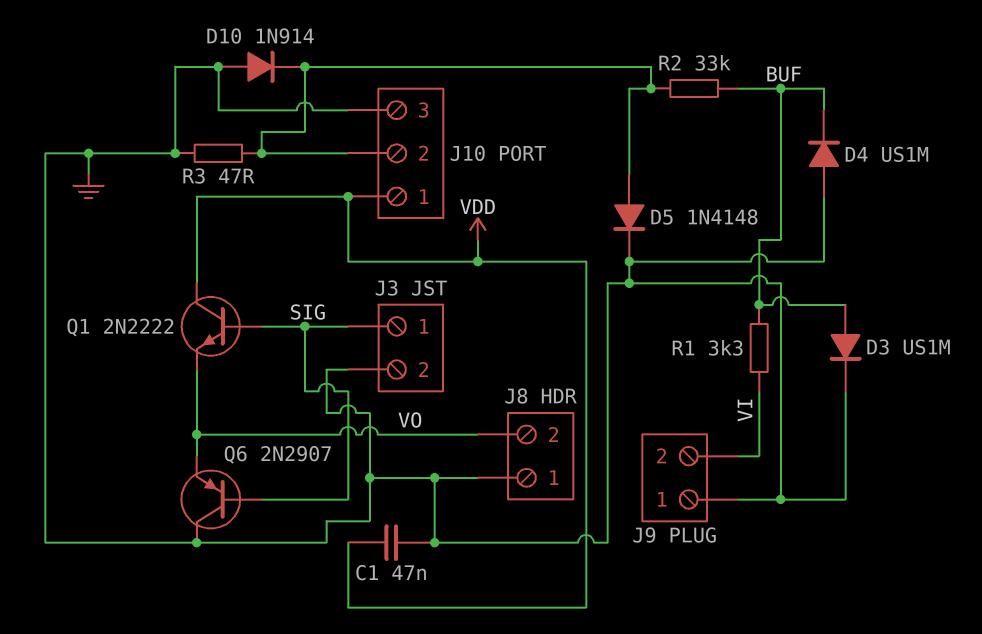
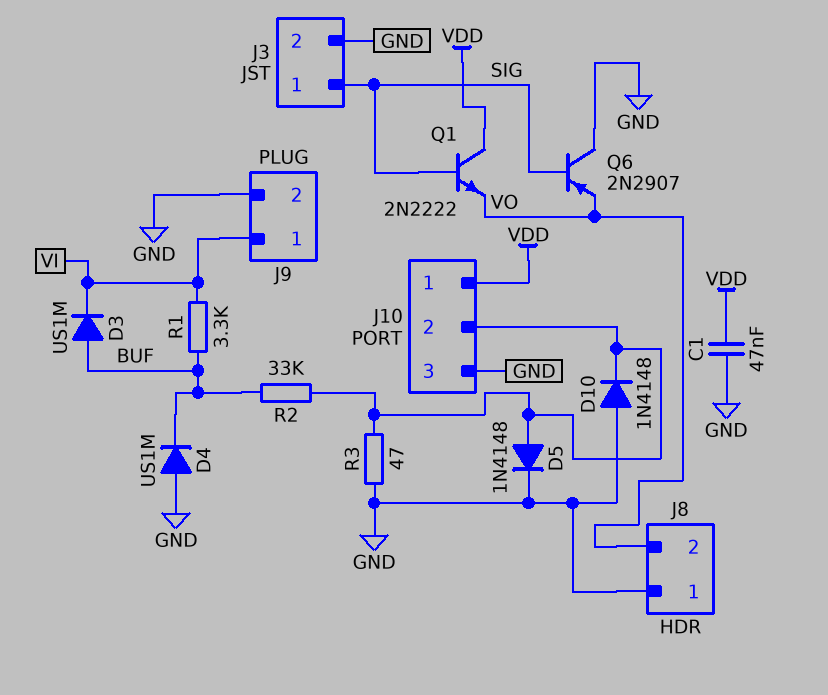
D3: diode US1M (A BUF, K GND) -> diode US1M (A BUF, K VI)
D10: diode 1N914 (A GND, K J10/2) -> diode 1N4148 (A GND, K J10/2)
J9 pin 1: GND -> VI
J9 pin 2: VI -> GND

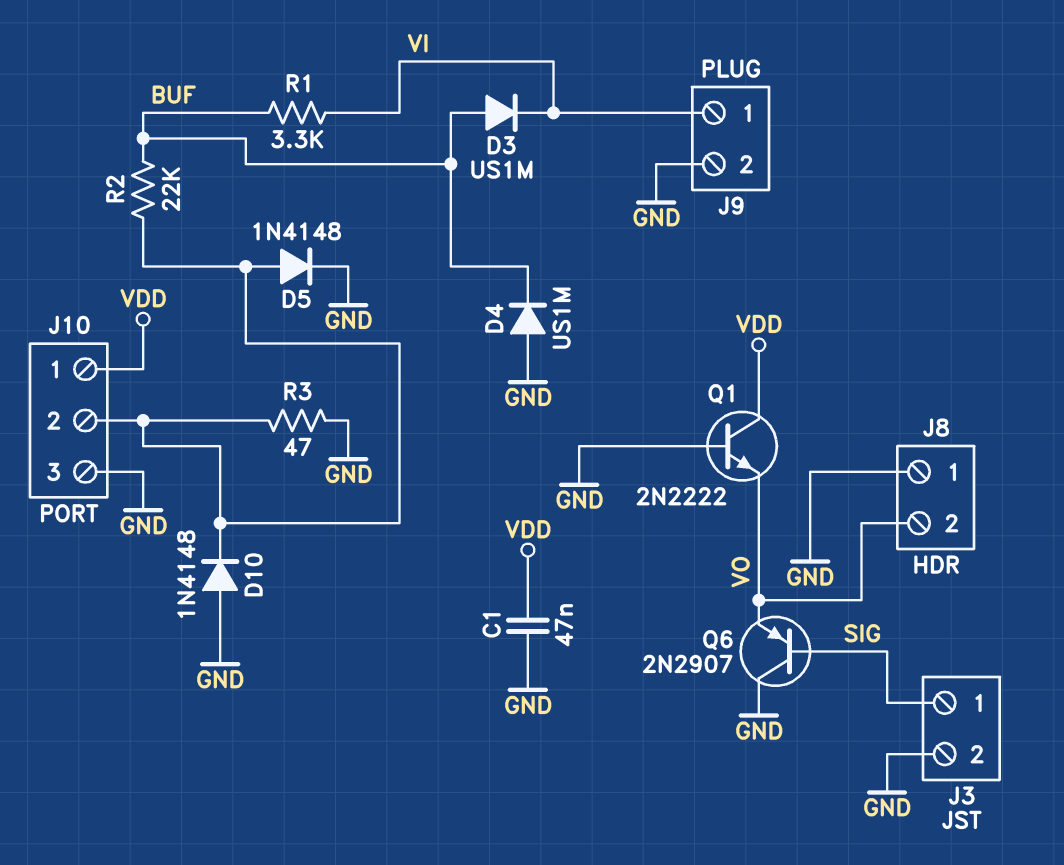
Q1: NPN 2N2222 (B SIG, C VDD, E VO) -> NPN 2N2222 (B GND, C VDD, E VO)
R2: 33k (BUF, J10/2) -> 22k (BUF, J10/2)

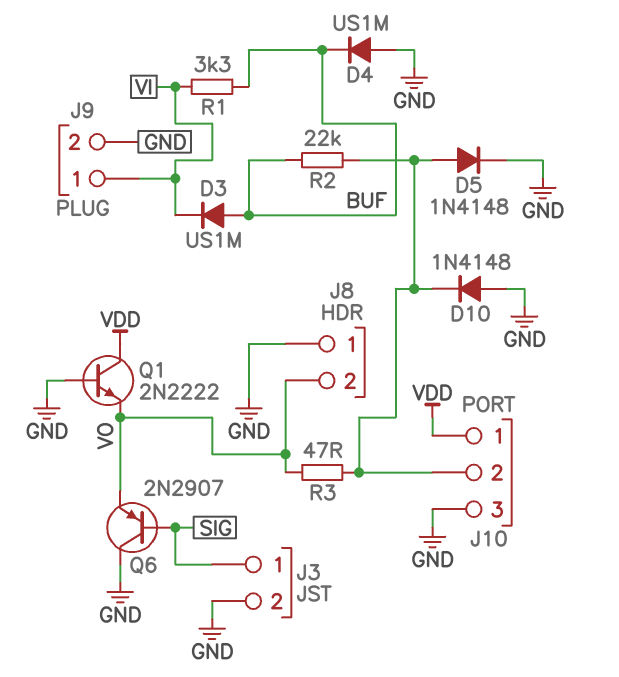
C1: 47nF (GND, VDD) -> none
R3: 47 (GND, J10/2) -> 47 (J10/2, VO)

